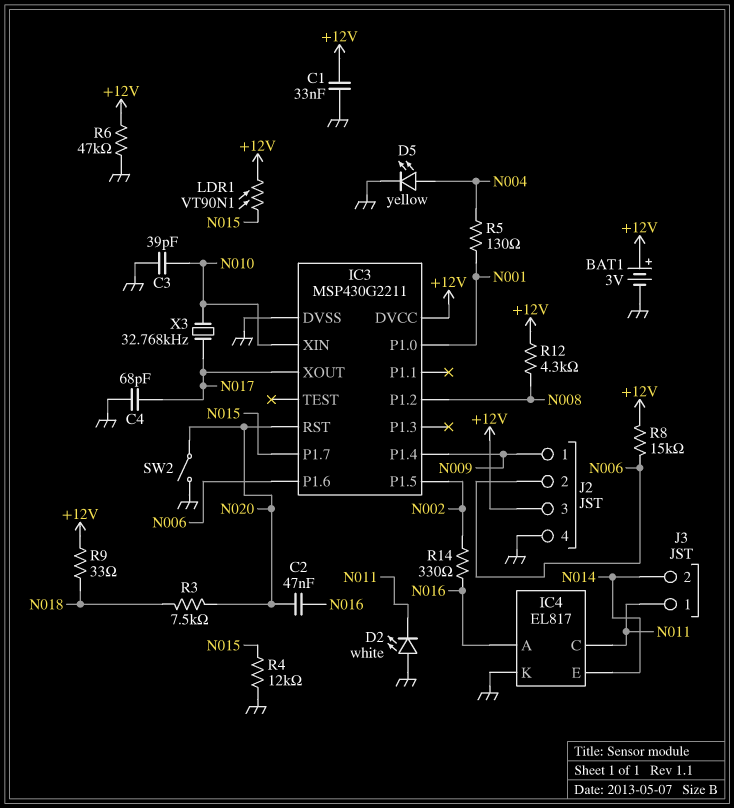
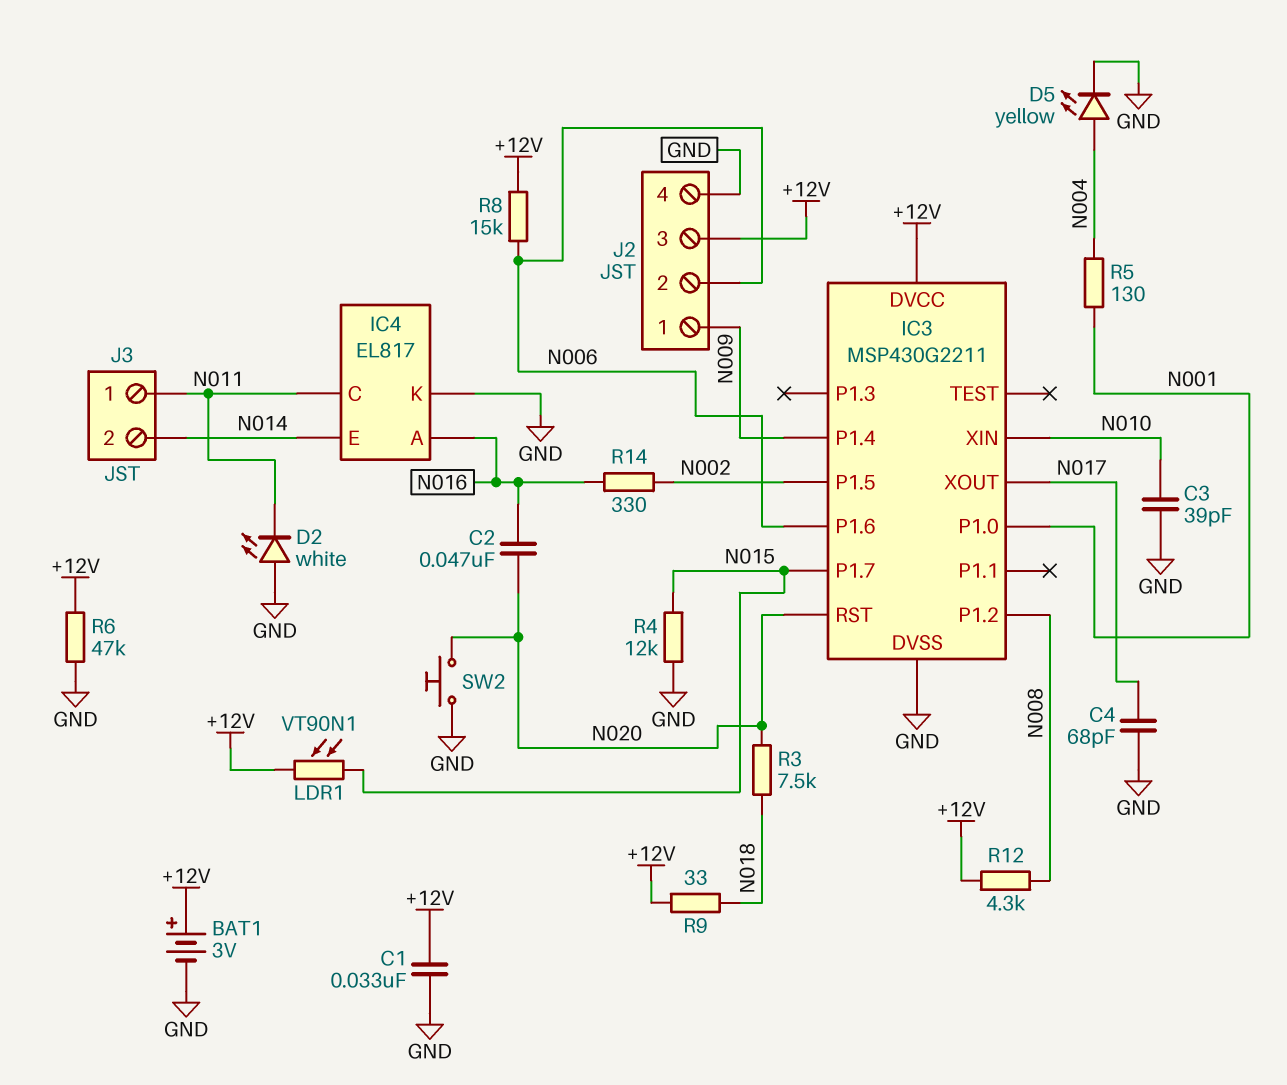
SW2: switch (GND, N020) -> button (GND, N020)
X3: 32.768kHz (N010, N017) -> none

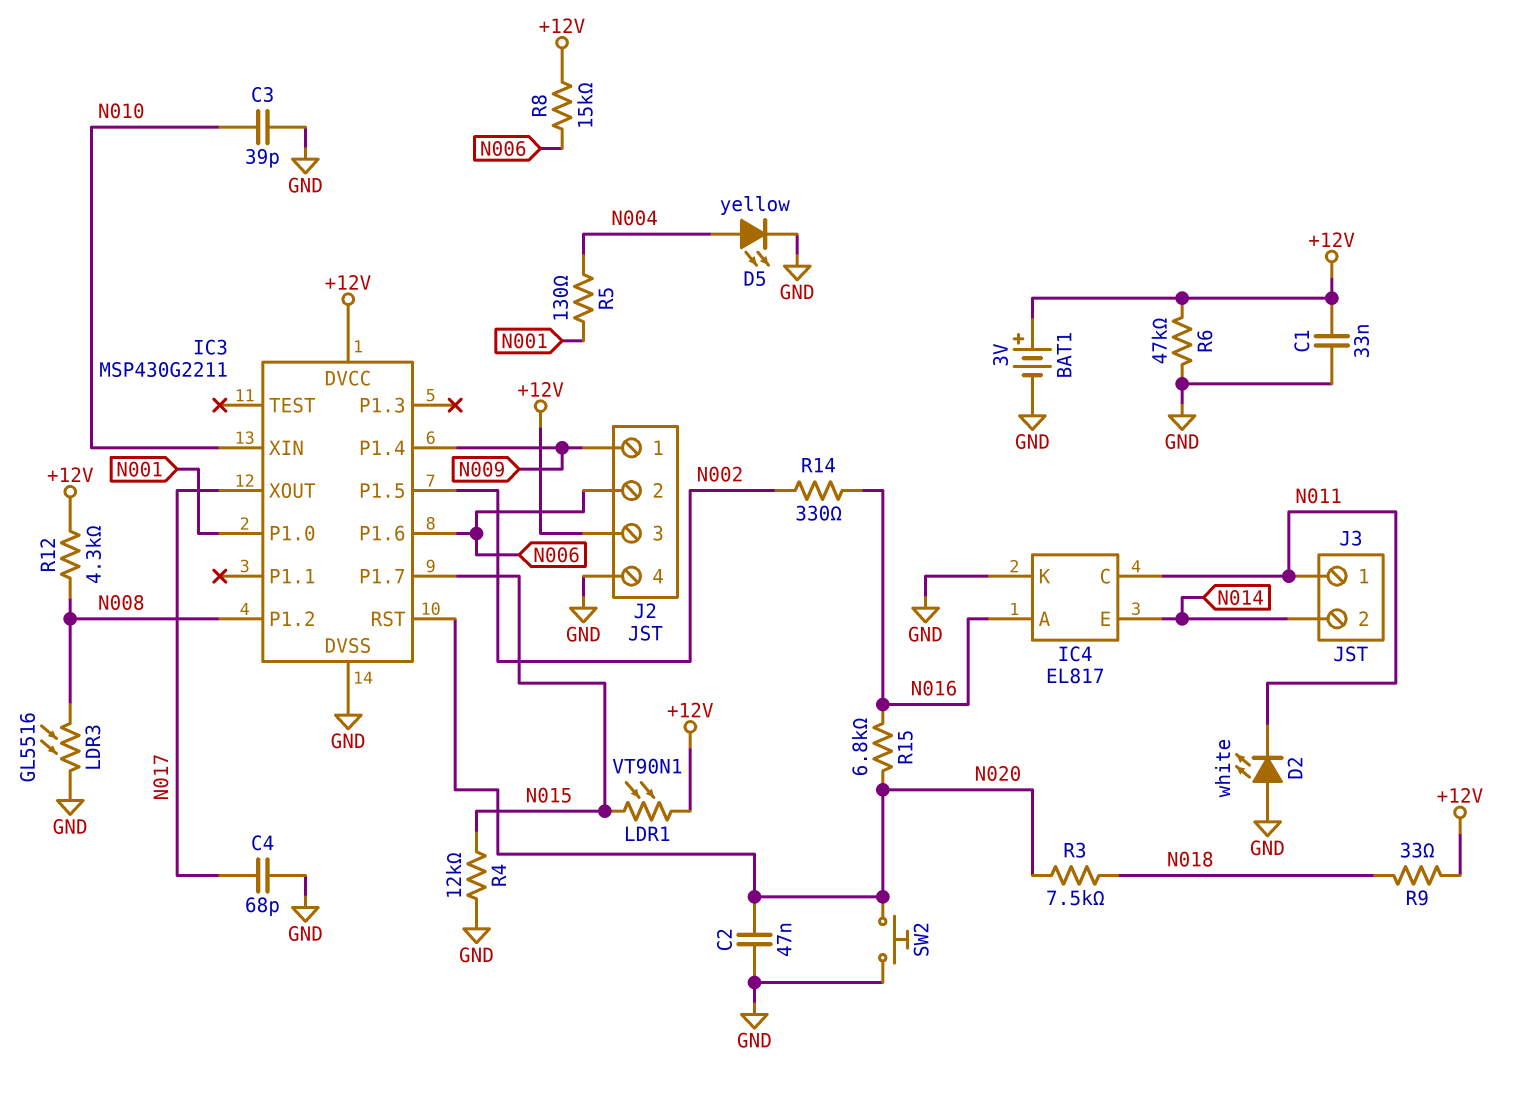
C2: 47nF (N016, N020) -> 47nF (GND, N020)
LDR3: none -> GL5516 (GND, N008)
R15: none -> 6.8k (N016, N020)

